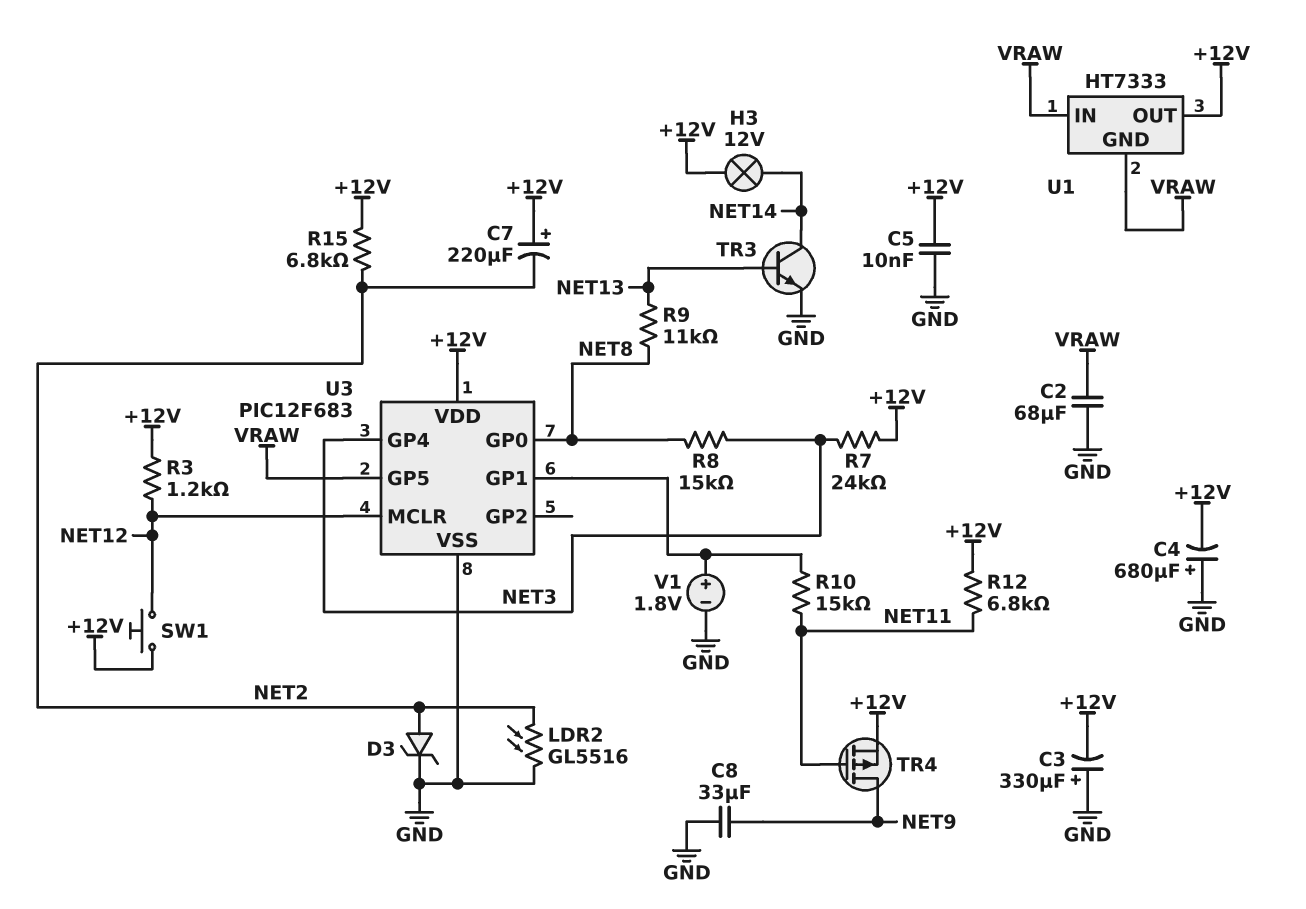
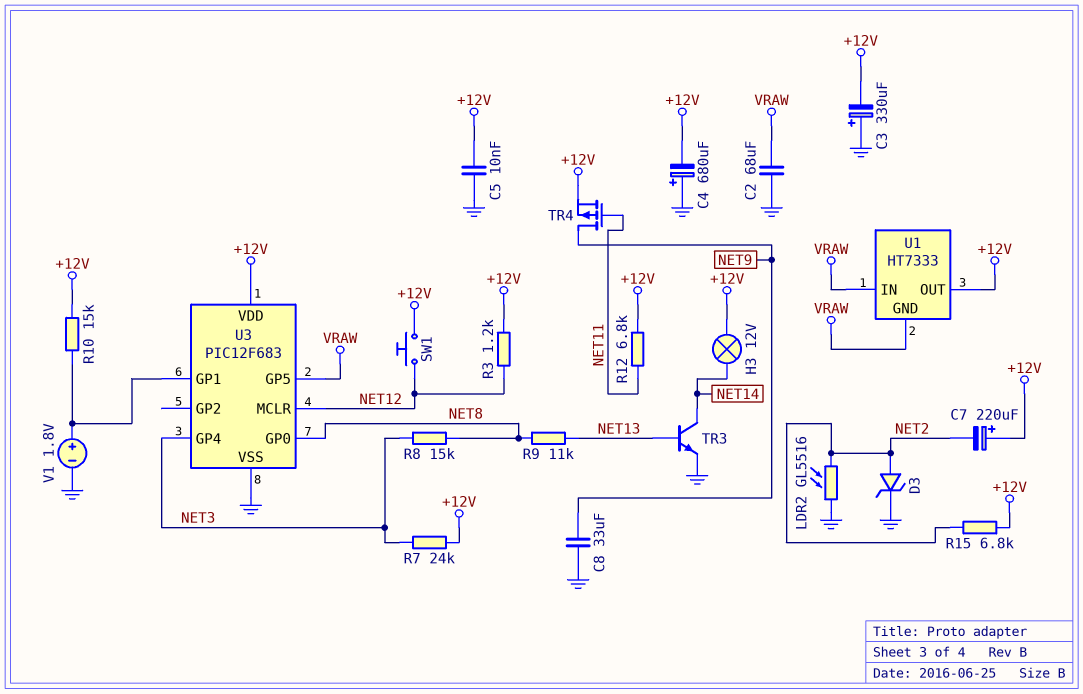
R10: 15k (NET11, U3/GP1) -> 15k (+12V, U3/GP1)

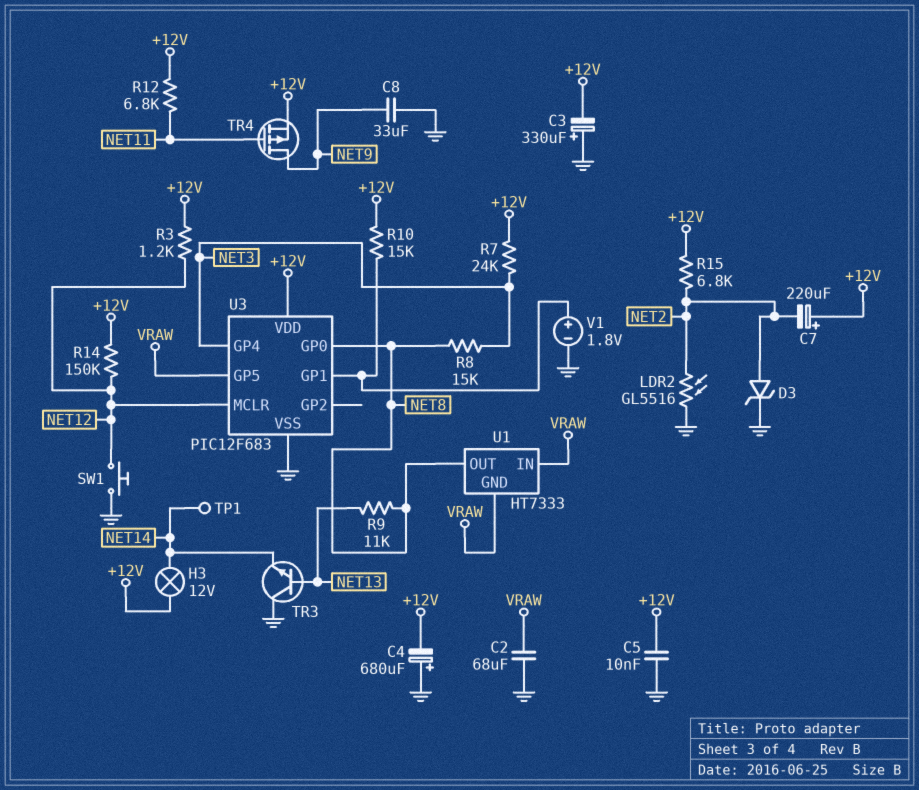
R14: none -> 150k (+12V, NET12)
SW1: button (+12V, NET12) -> button (GND, NET12)
TP1: none -> test point (NET14)
TR3: NPN (B NET13, C NET14, E GND) -> NPN (B NET13, C GND, E NET14)
U1 pin OUT: +12V -> NET8

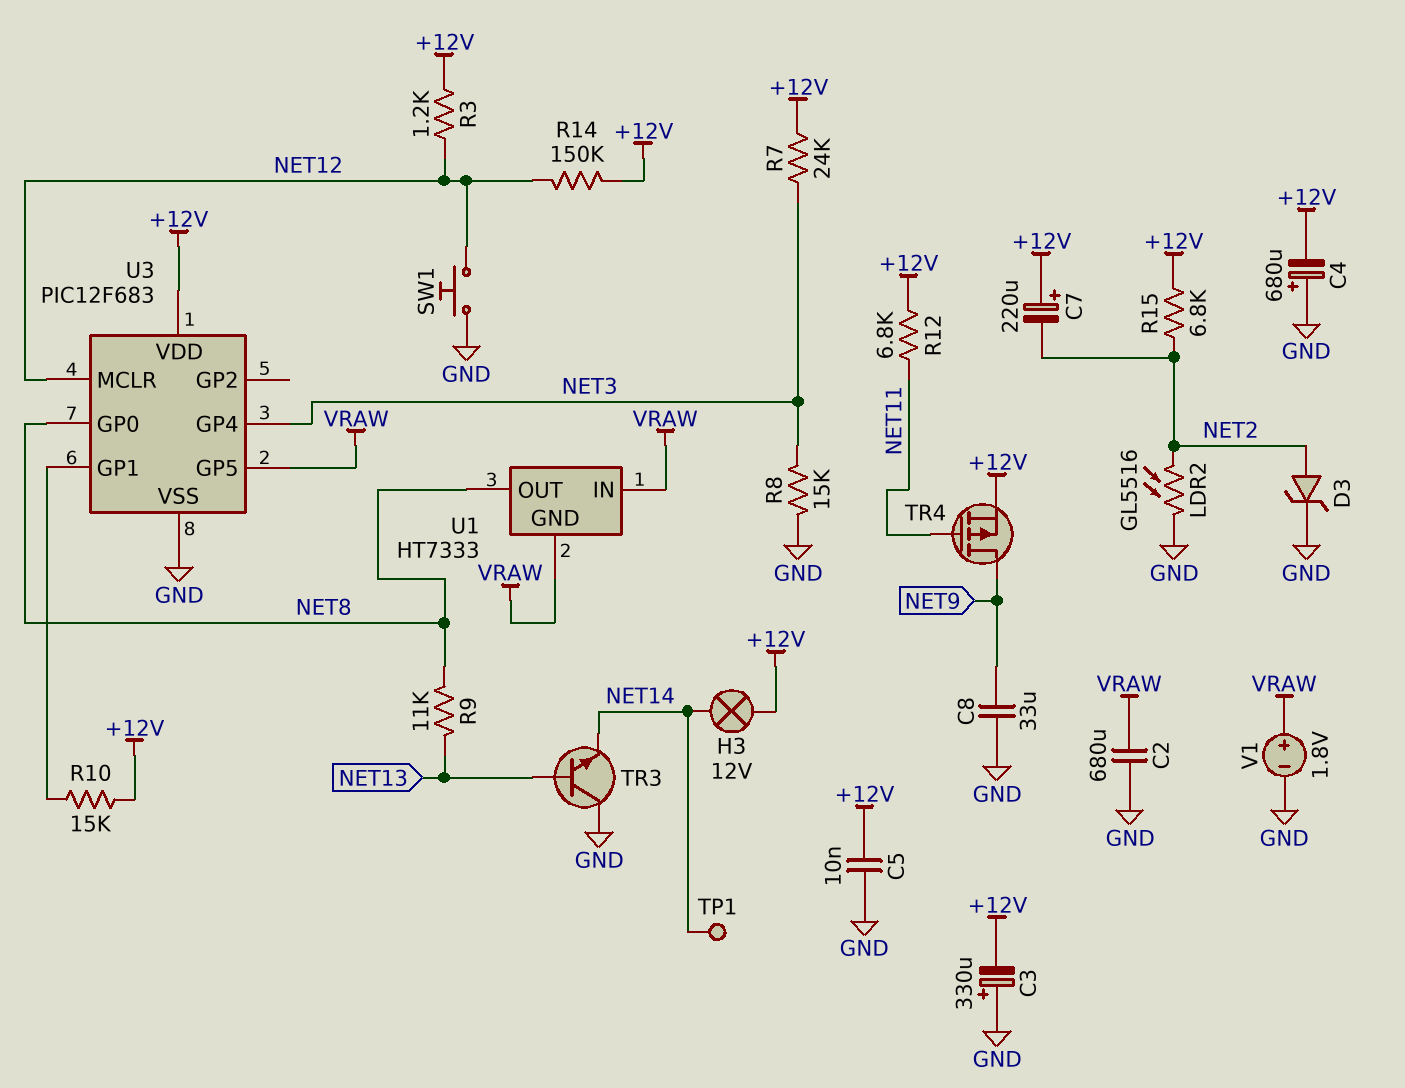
C2: 68uF (GND, VRAW) -> 680uF (GND, VRAW)
R8: 15k (NET3, NET8) -> 15k (GND, NET3)
V1: 1.8V (plus U3/GP1, minus GND) -> 1.8V (plus VRAW, minus GND)

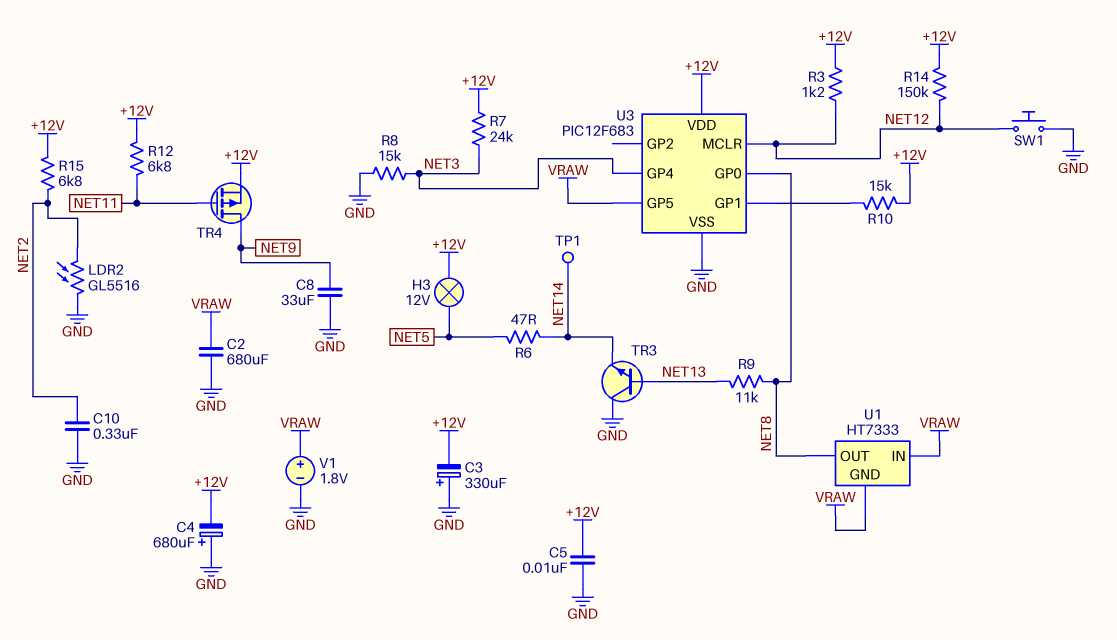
C7: 220uF (plus +12V, minus NET2) -> none
C10: none -> 330nF (GND, NET2)
D3: zener (A NET2, K GND) -> none
H3: lamp 12V (+12V, NET14) -> lamp 12V (+12V, NET5)
R6: none -> 47 (NET5, NET14)

